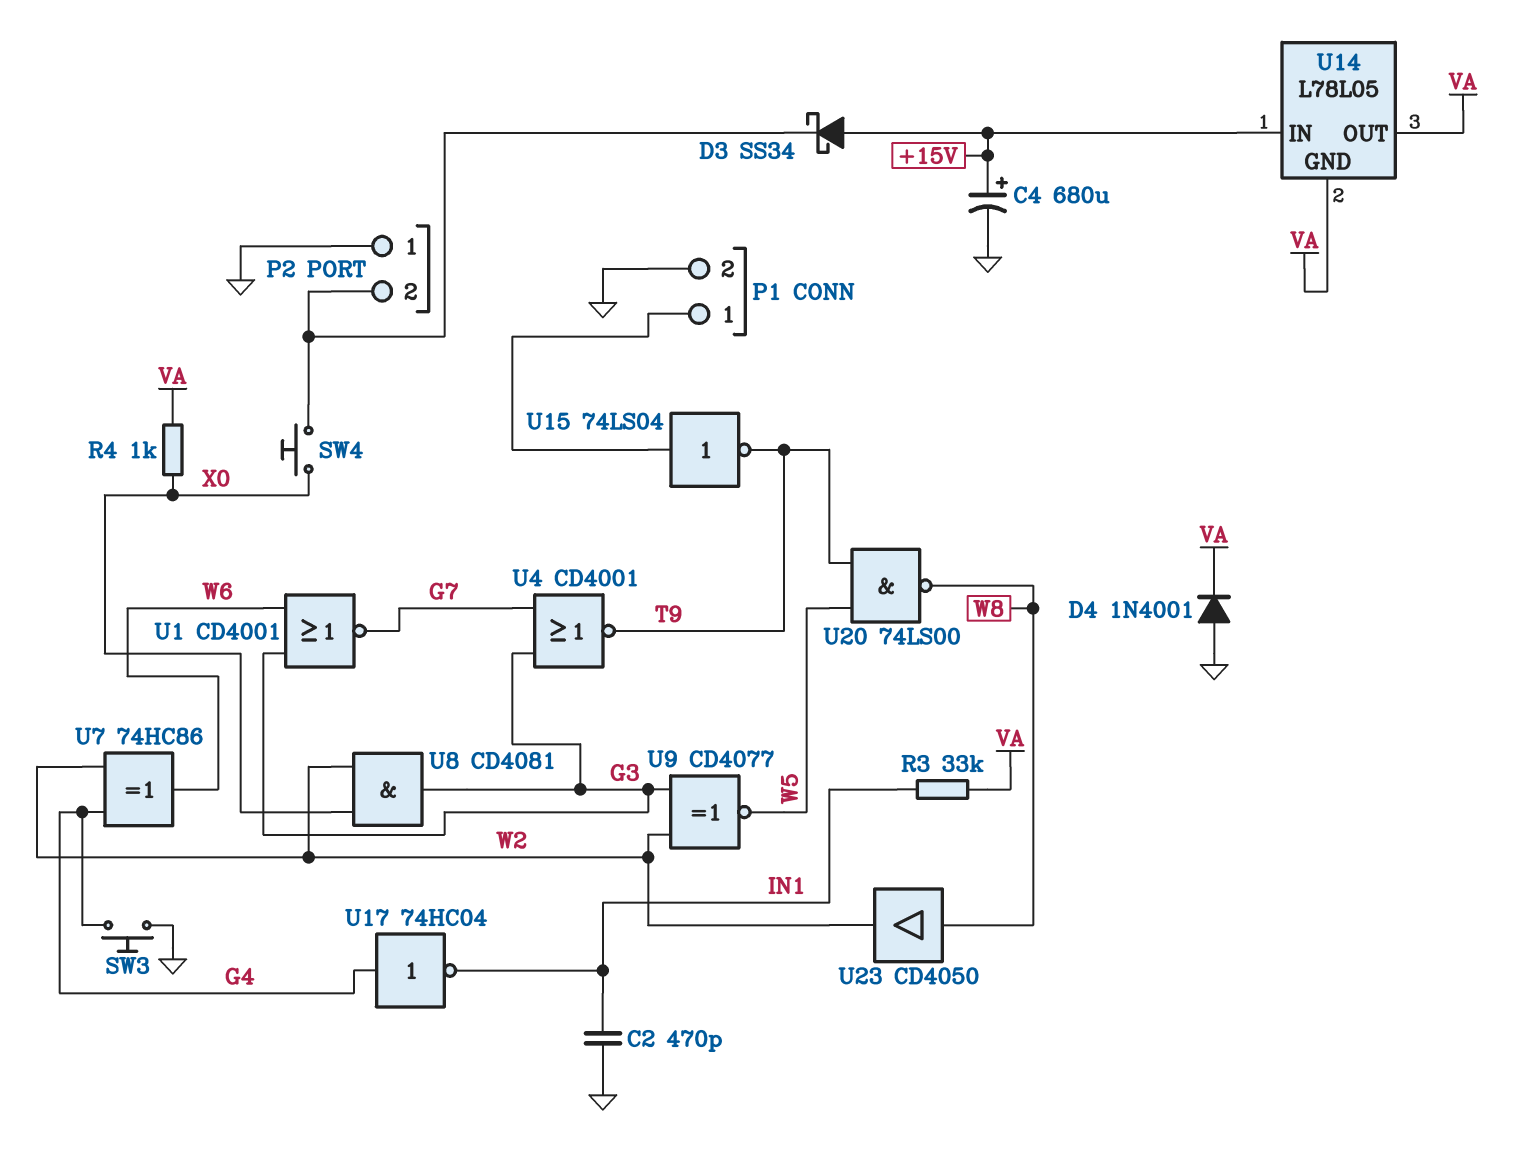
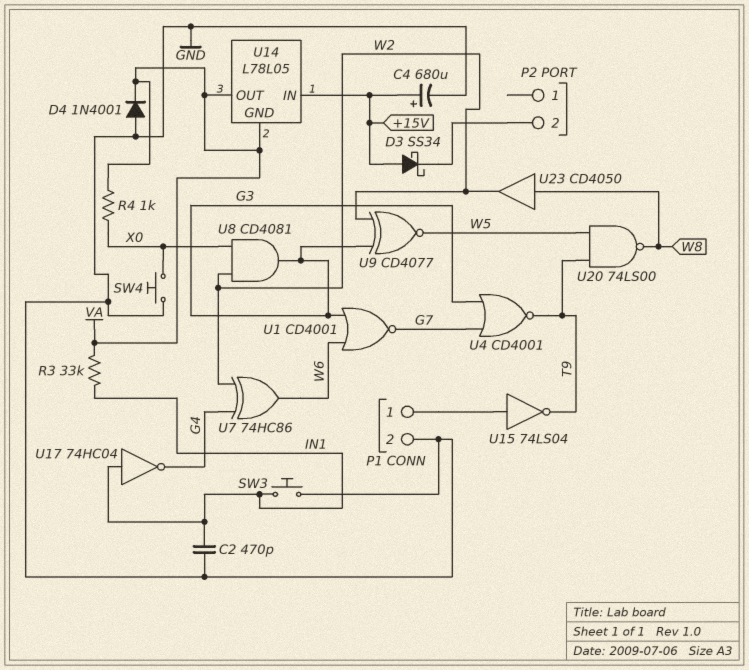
P2 pin 1: GND -> none
SW3: button (G4, GND) -> button (GND, IN1)
SW4: button (P2/2, X0) -> button (GND, X0)
U17: NOT 74HC04 (in G4, out IN1) -> NOT 74HC04 (in IN1, out G4)

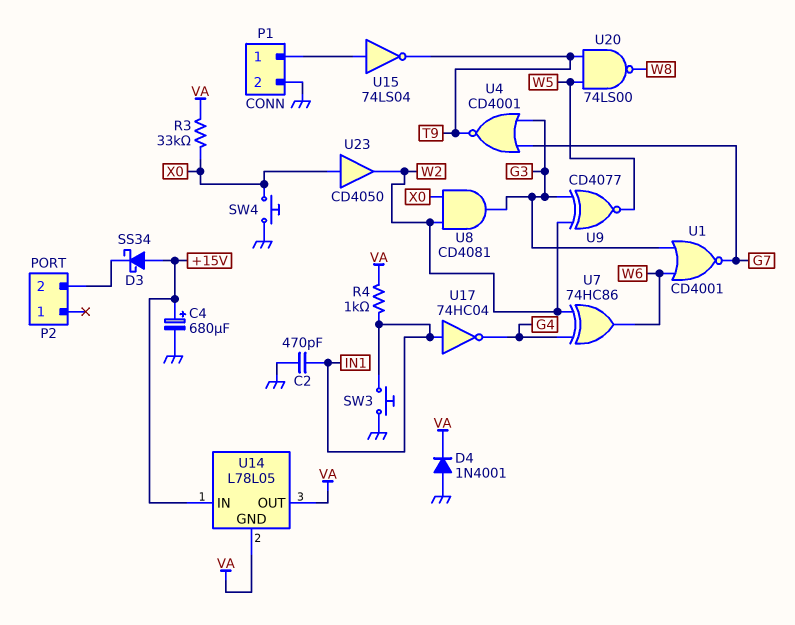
R3: 33k (IN1, VA) -> 33k (VA, X0)
R4: 1k (VA, X0) -> 1k (IN1, VA)
U23: buffer CD4050 (in W8, out W2) -> buffer CD4050 (in X0, out W2)

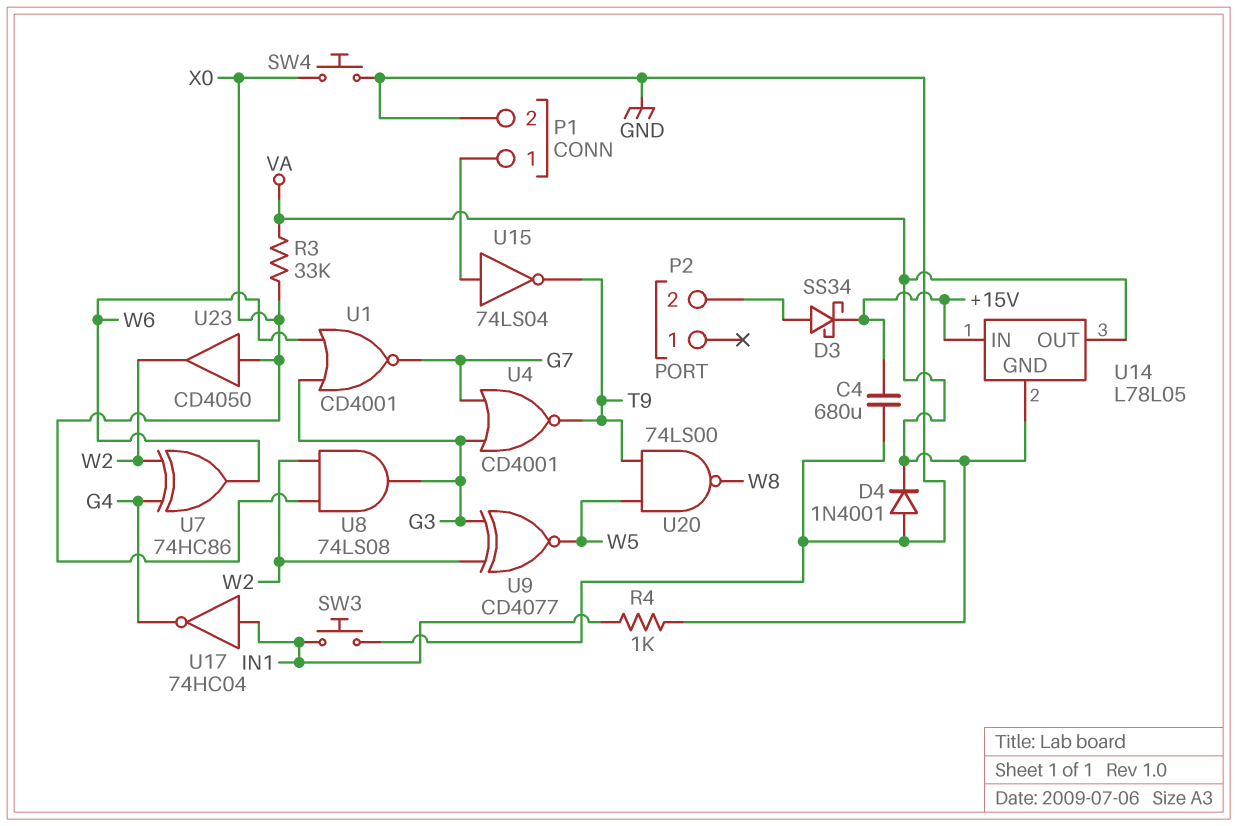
C2: 470pF (GND, IN1) -> none
C4: 680uF (plus +15V, minus GND) -> 680uF (+15V, GND)
D3: schottky SS34 (A +15V, K P2/2) -> schottky SS34 (A P2/2, K +15V)
U8: AND CD4081 (in W2, in X0, out G3) -> AND 74LS08 (in W2, in X0, out G3)

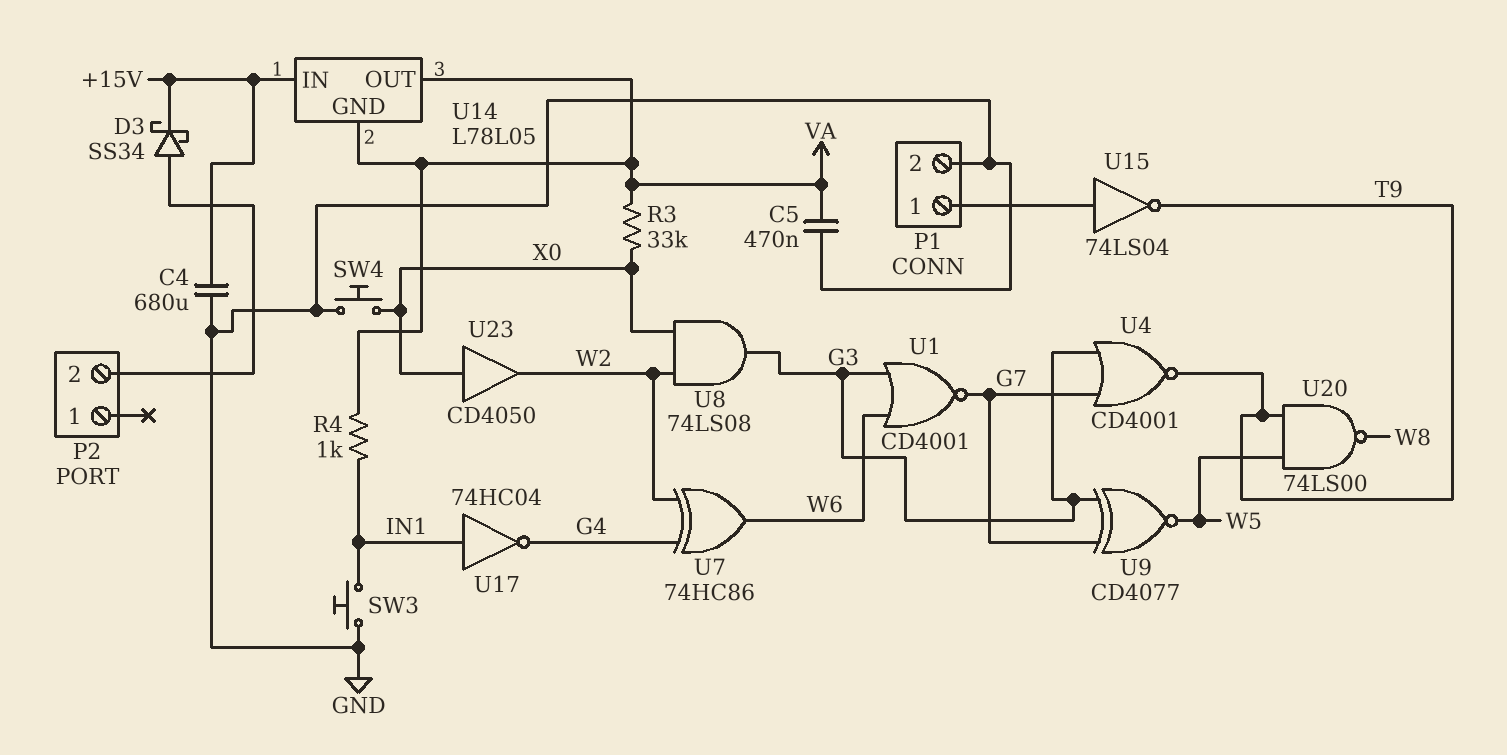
C5: none -> 470nF (GND, VA)
D4: diode 1N4001 (A GND, K VA) -> none
U9: XNOR CD4077 (in G3, in W2, out W5) -> XNOR CD4077 (in G3, in G7, out W5)

